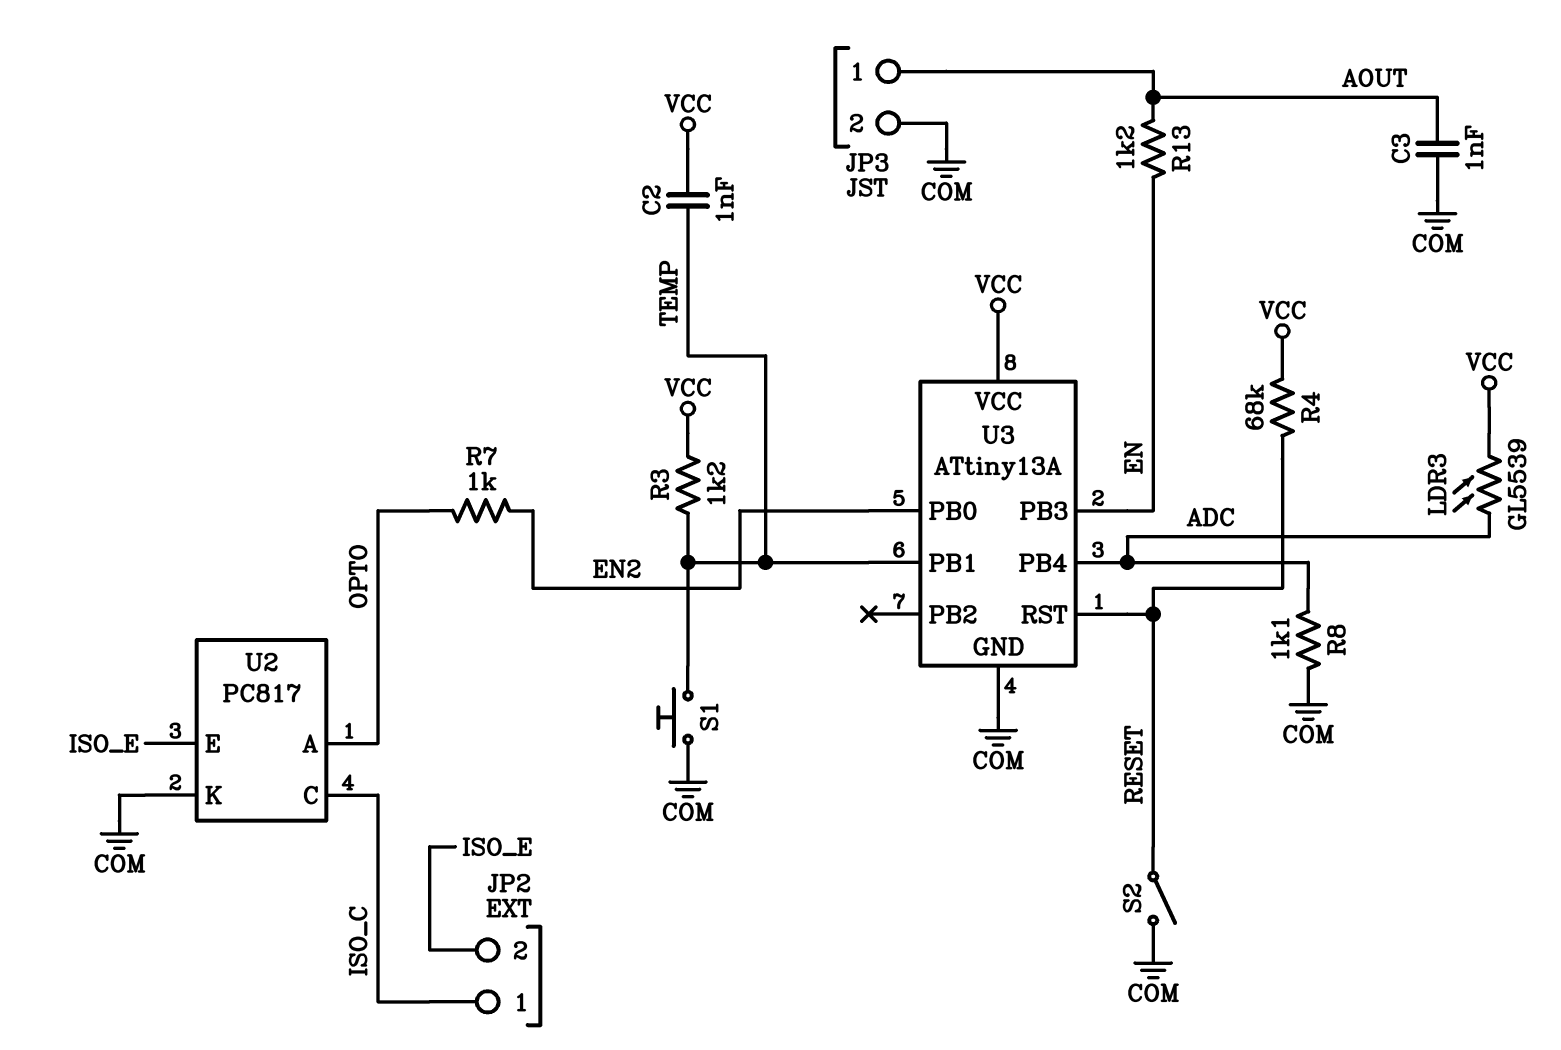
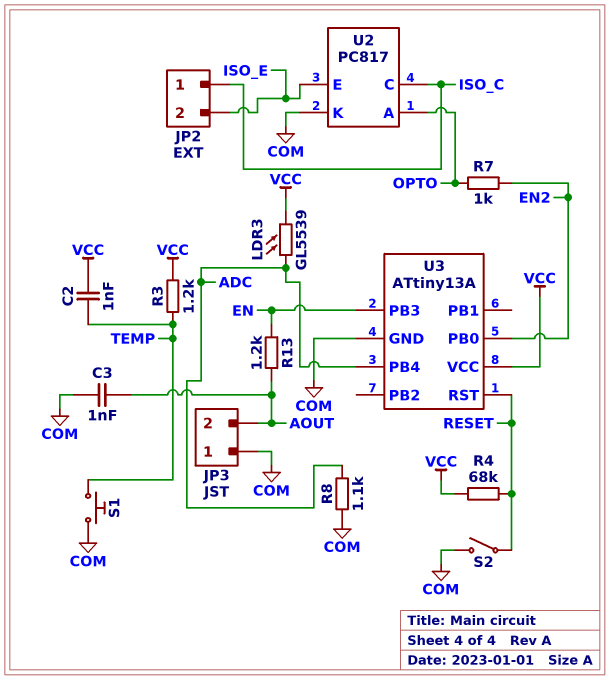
JP3 pin 1: AOUT -> COM
JP3 pin 2: COM -> AOUT
U3 pin PB1: TEMP -> none

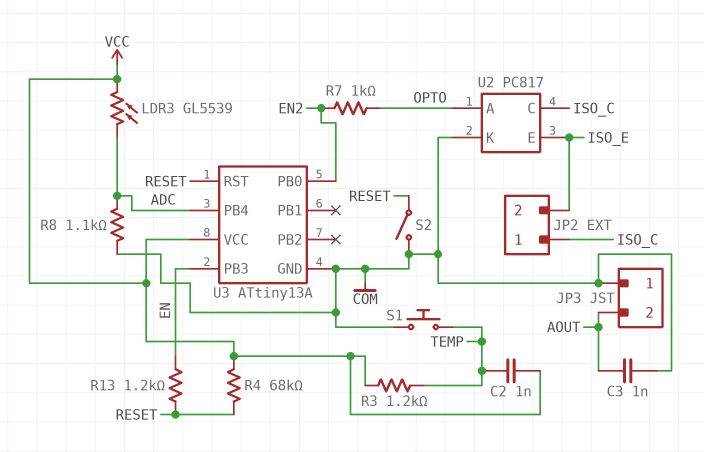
R13: 1.2k (AOUT, EN) -> 1.2k (EN, RESET)

